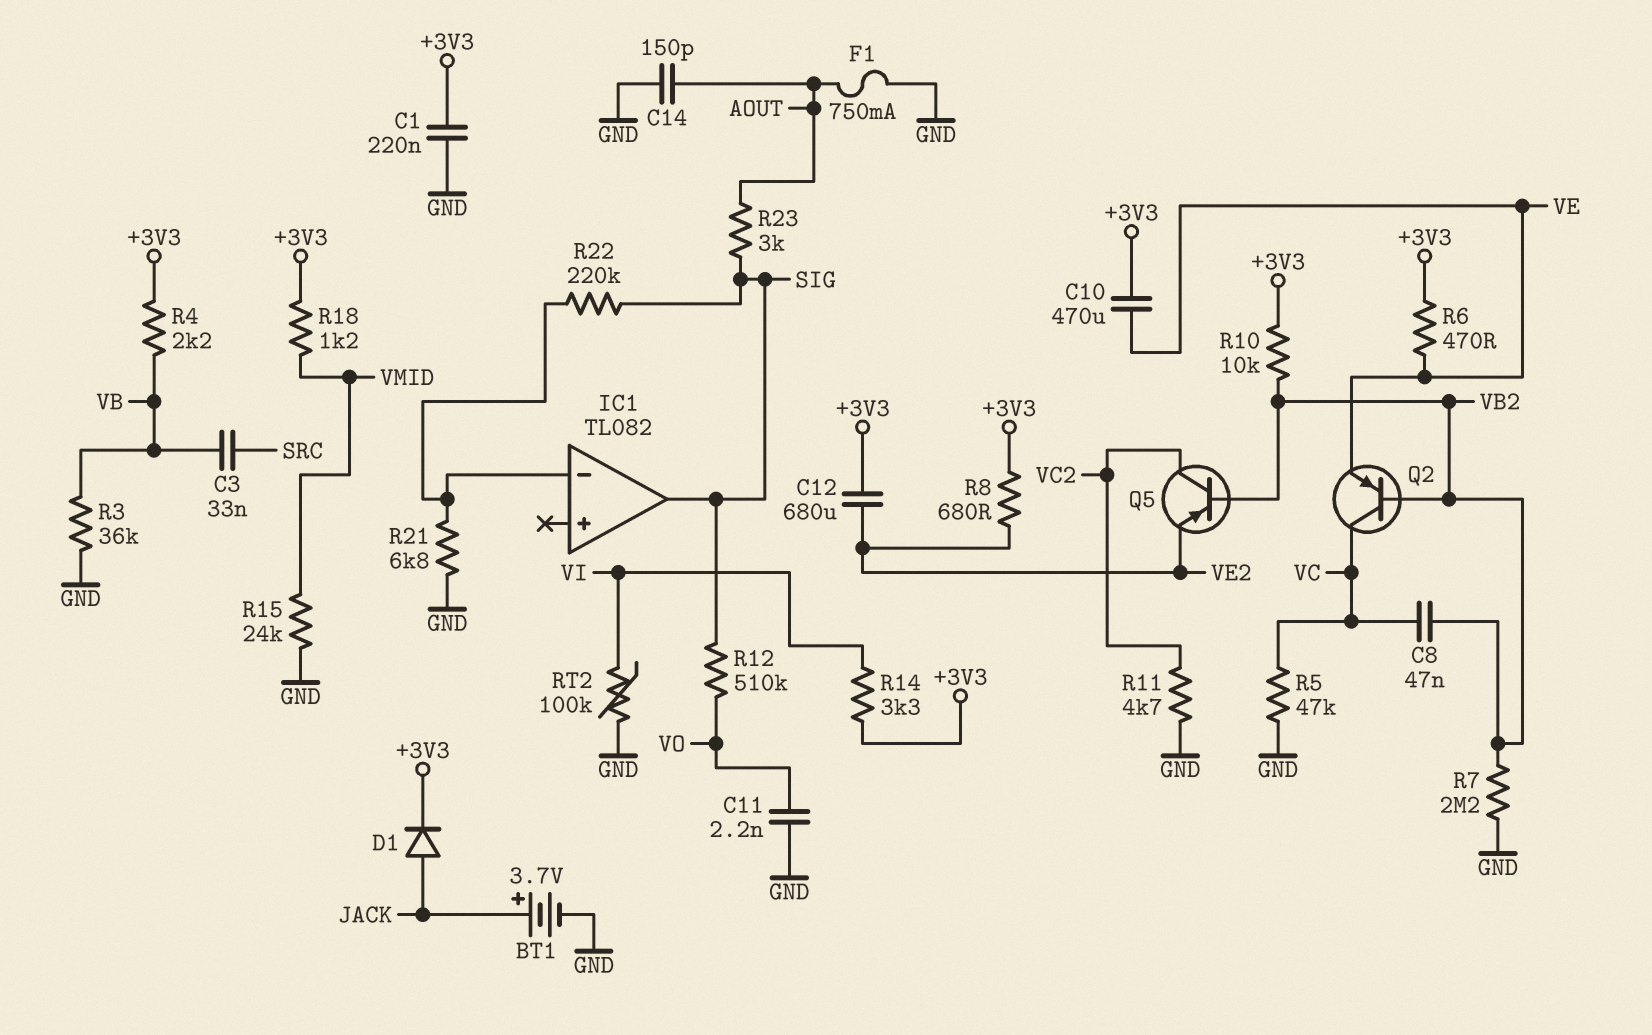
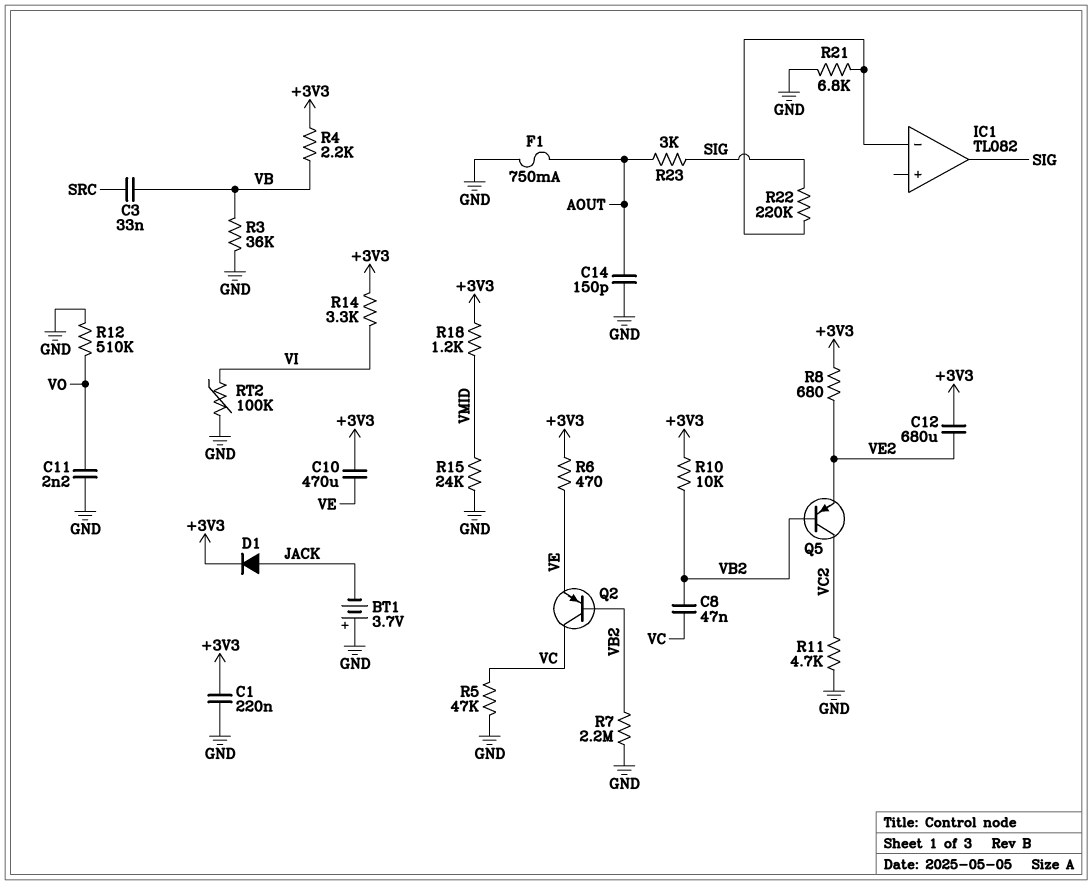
BT1: 3.7V (plus JACK, minus GND) -> 3.7V (plus GND, minus JACK)
R12: 510k (SIG, VO) -> 510k (GND, VO)

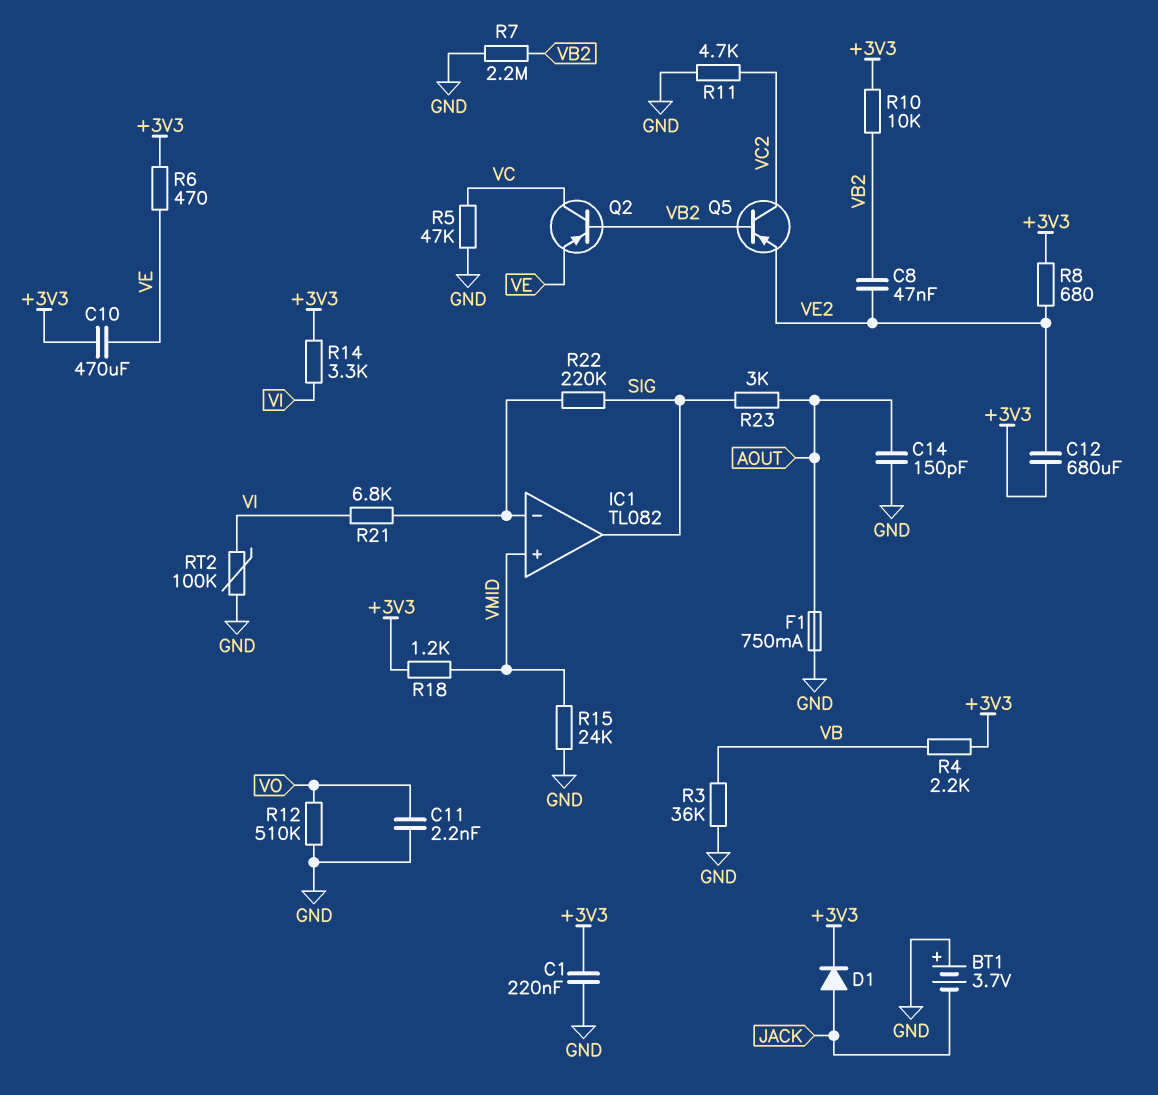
C3: 33nF (SRC, VB) -> none
C8: 47nF (VB2, VC) -> 47nF (VB2, VE2)
IC1 pin in+: none -> VMID
R21: 6.8k (GND, IC1/in-) -> 6.8k (IC1/in-, VI)

